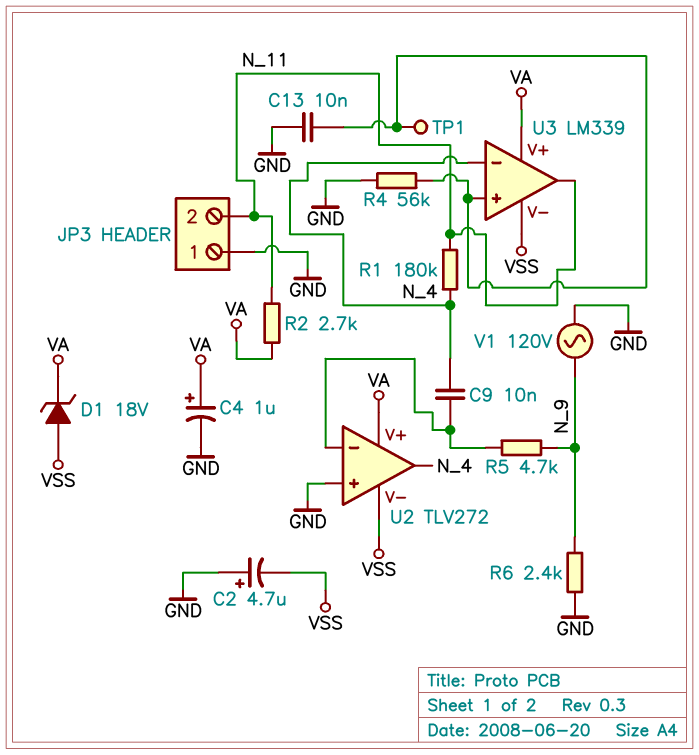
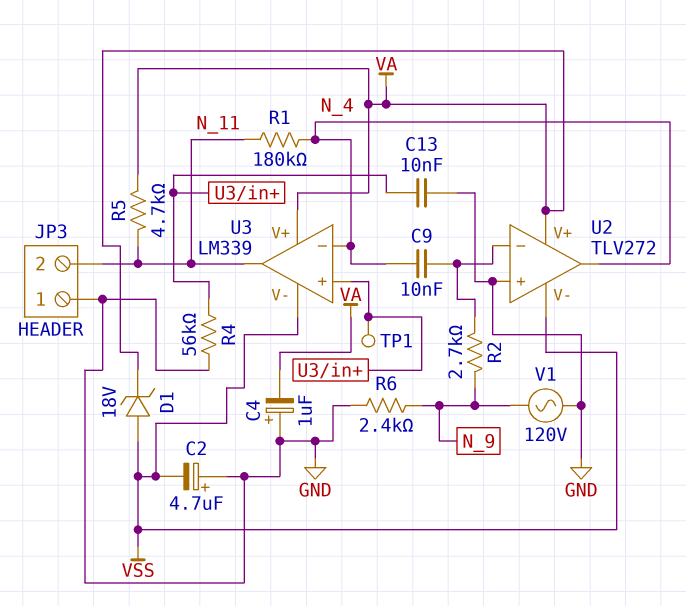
C4: 1uF (plus VA, minus GND) -> 1uF (plus GND, minus VA)
R2: 2.7k (N_11, VA) -> 2.7k (N_9, U2/in-)
R5: 4.7k (N_9, U2/in-) -> 4.7k (N_11, VA)

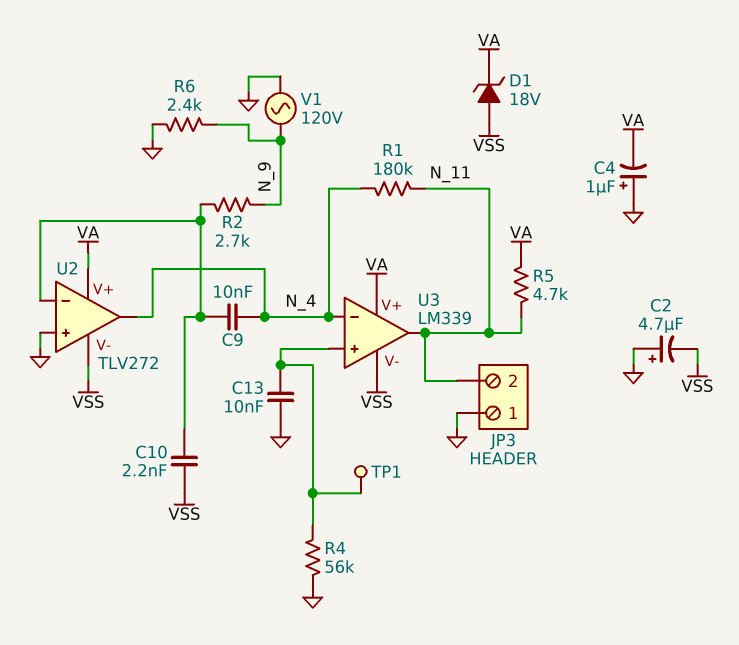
C10: none -> 2.2nF (U2/in-, VSS)

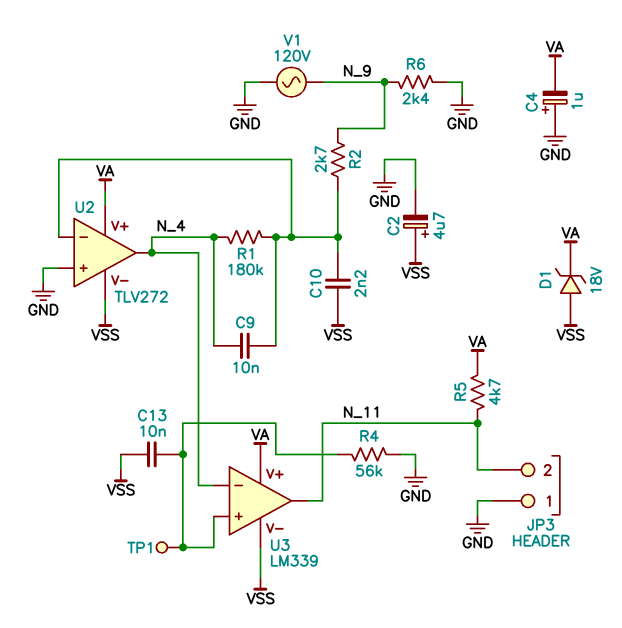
C2: 4.7uF (plus GND, minus VSS) -> 4.7uF (plus VSS, minus GND)
C13: 10nF (GND, U3/in+) -> 10nF (U3/in+, VSS)
R1: 180k (N_4, N_11) -> 180k (N_4, U2/in-)

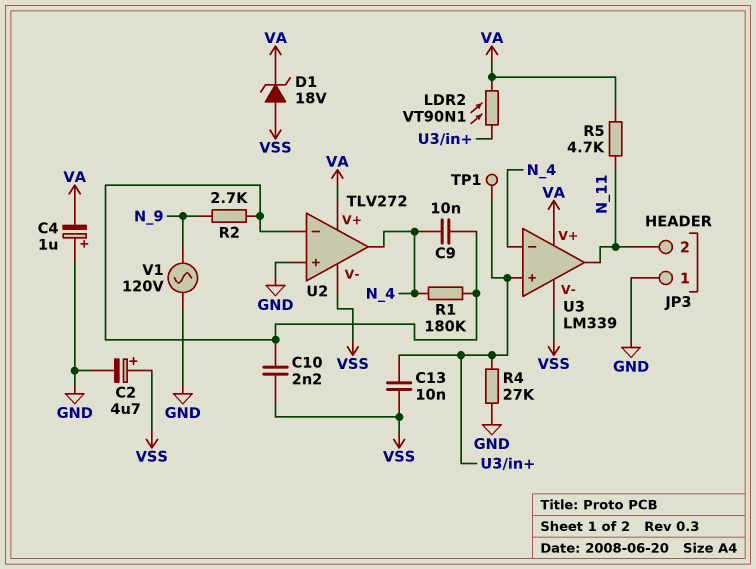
LDR2: none -> VT90N1 (U3/in+, VA)
R4: 56k (GND, U3/in+) -> 27k (GND, U3/in+)
R6: 2.4k (GND, N_9) -> none

